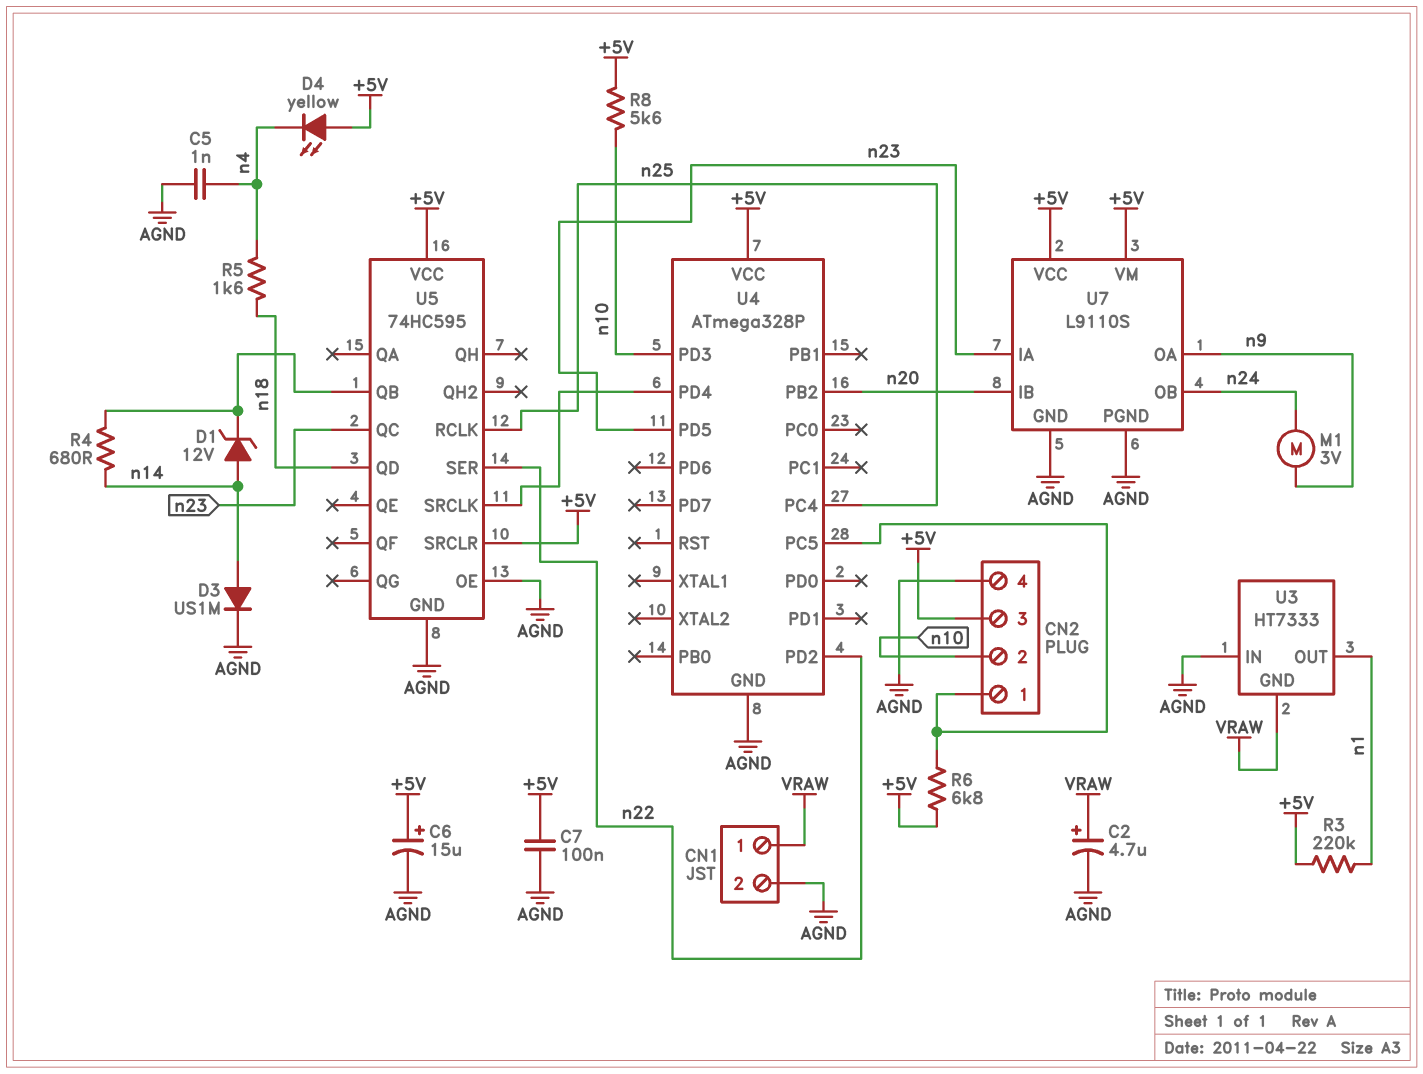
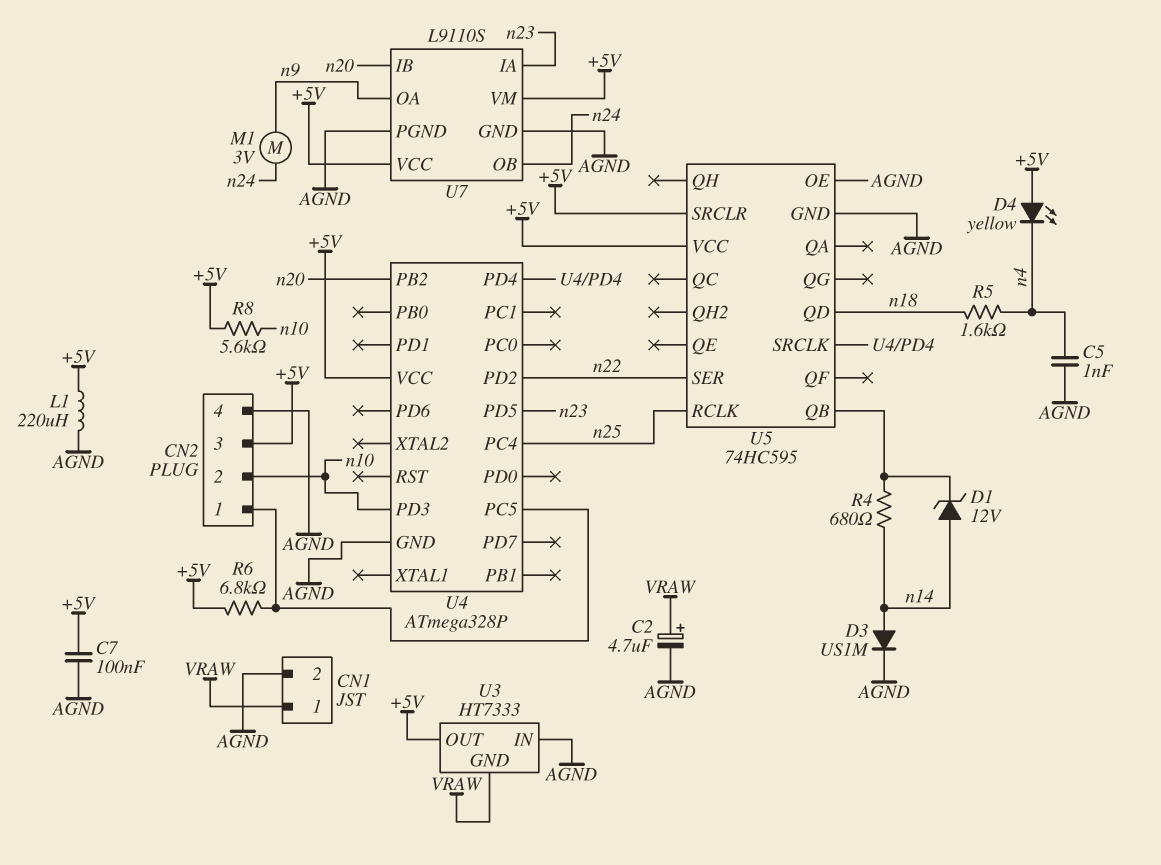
C6: 15uF (plus +5V, minus AGND) -> none
L1: none -> 220uH (+5V, AGND)
R3: 220k (+5V, n1) -> none
U3 pin OUT: n1 -> +5V
U5 pin QC: n23 -> none

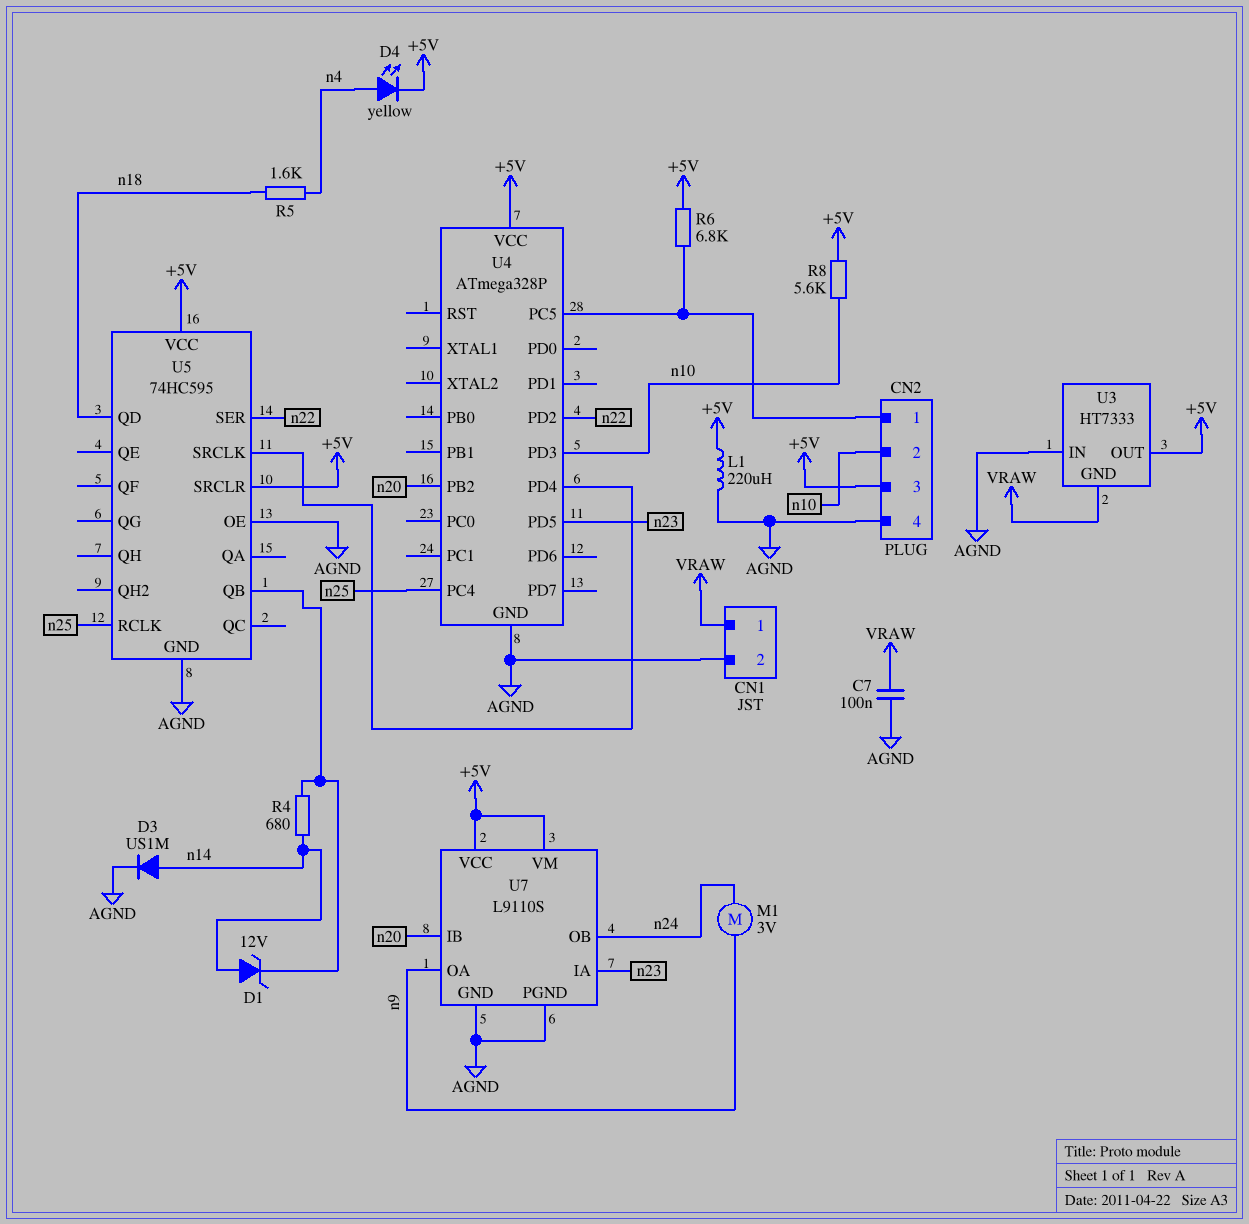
C2: 4.7uF (plus VRAW, minus AGND) -> none
C5: 1nF (AGND, n4) -> none
C7: 100nF (+5V, AGND) -> 100nF (AGND, VRAW)
D4: LED yellow (A +5V, K n4) -> LED yellow (A n4, K +5V)

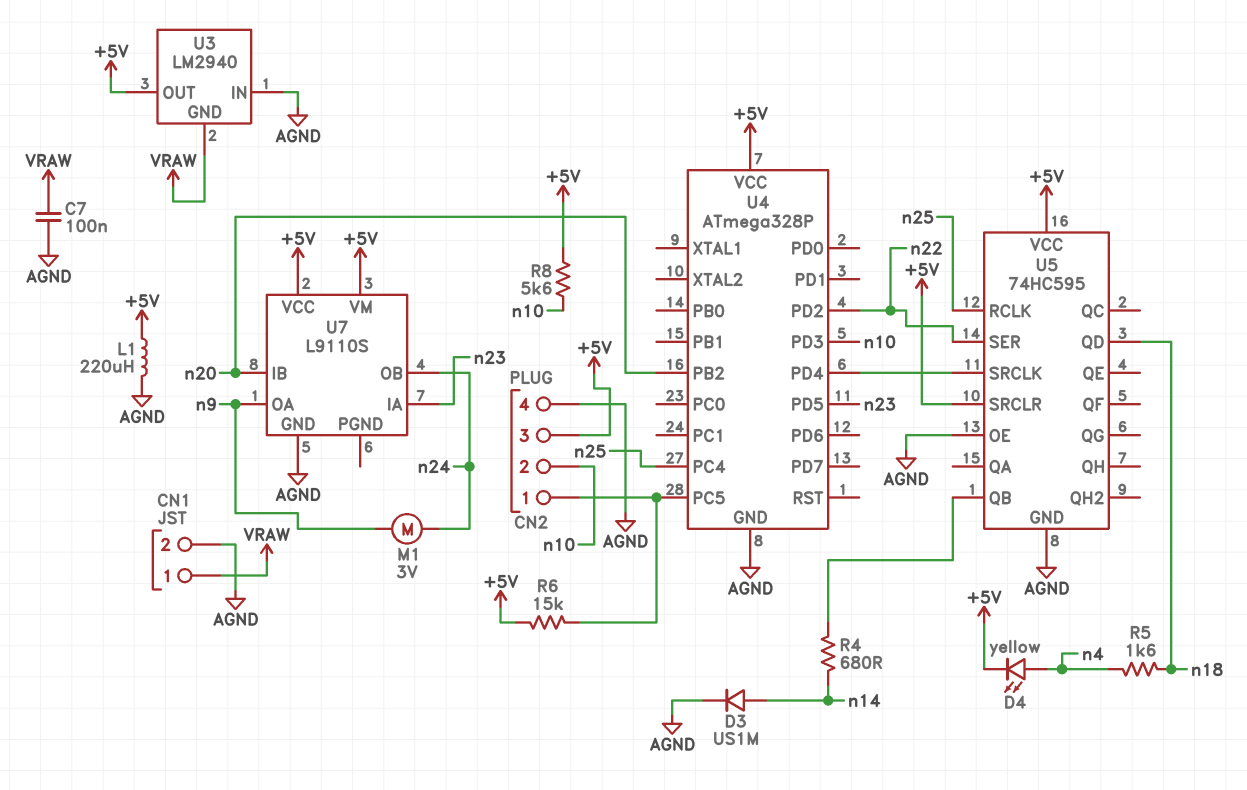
D1: zener 12V (A n14, K U5/QB) -> none
R6: 6.8k (+5V, CN2/1) -> 15k (+5V, CN2/1)
U3: HT7333 -> LM2940
U7 pin PGND: AGND -> none

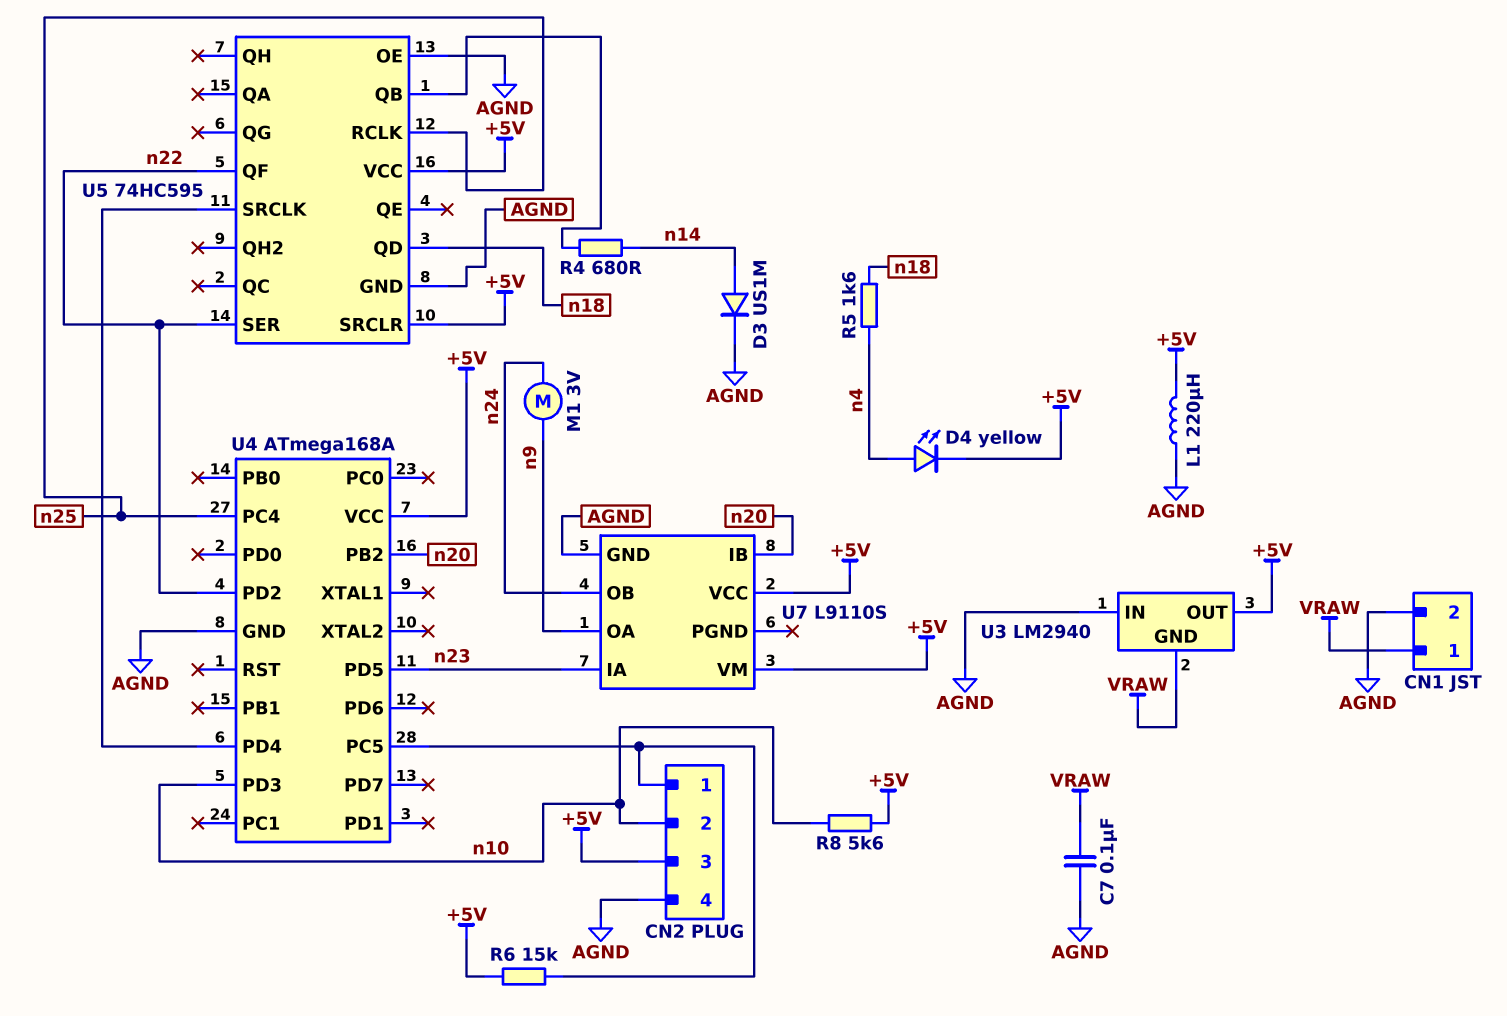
U4: ATmega328P -> ATmega168A
U5 pin QF: none -> n22

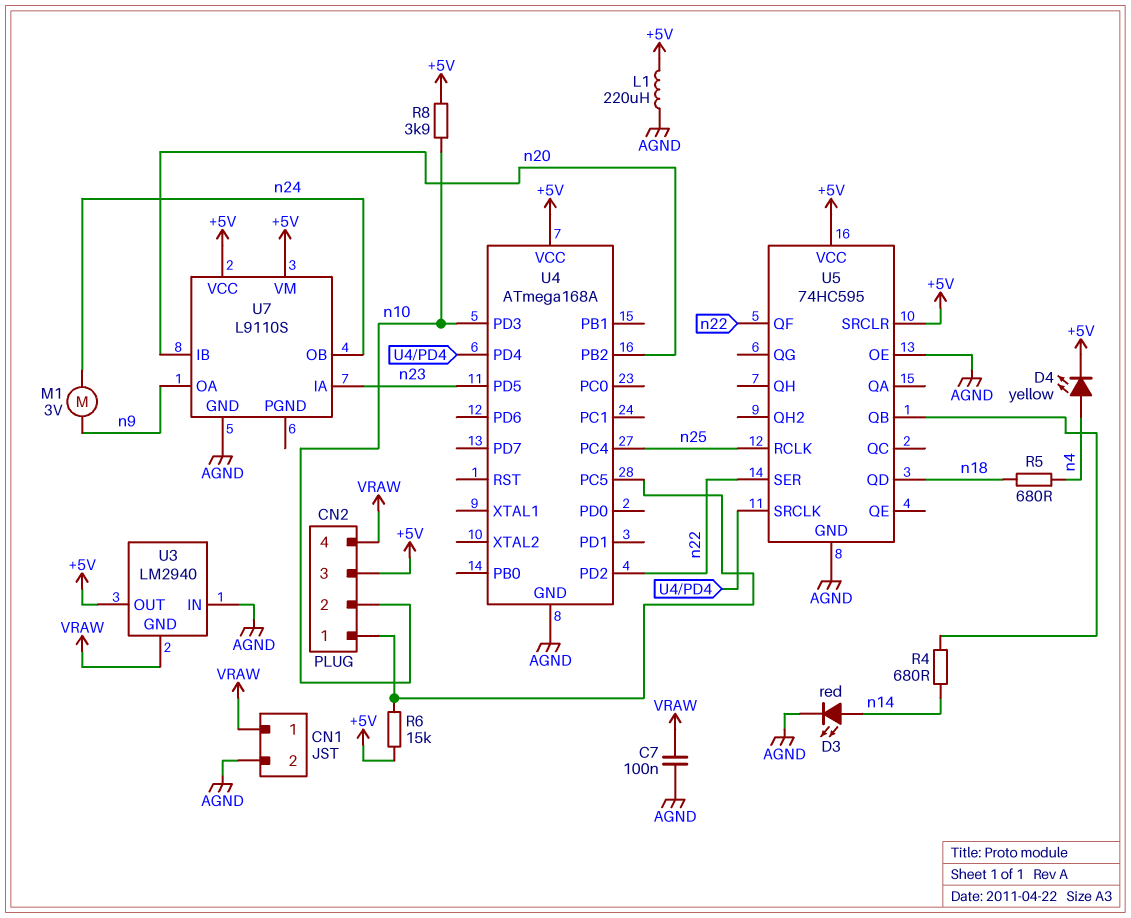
CN2 pin 4: AGND -> VRAW
D3: diode US1M (A n14, K AGND) -> LED red (A n14, K AGND)
R5: 1.6k (n4, n18) -> 680 (n4, n18)
R8: 5.6k (+5V, n10) -> 3.9k (+5V, n10)

